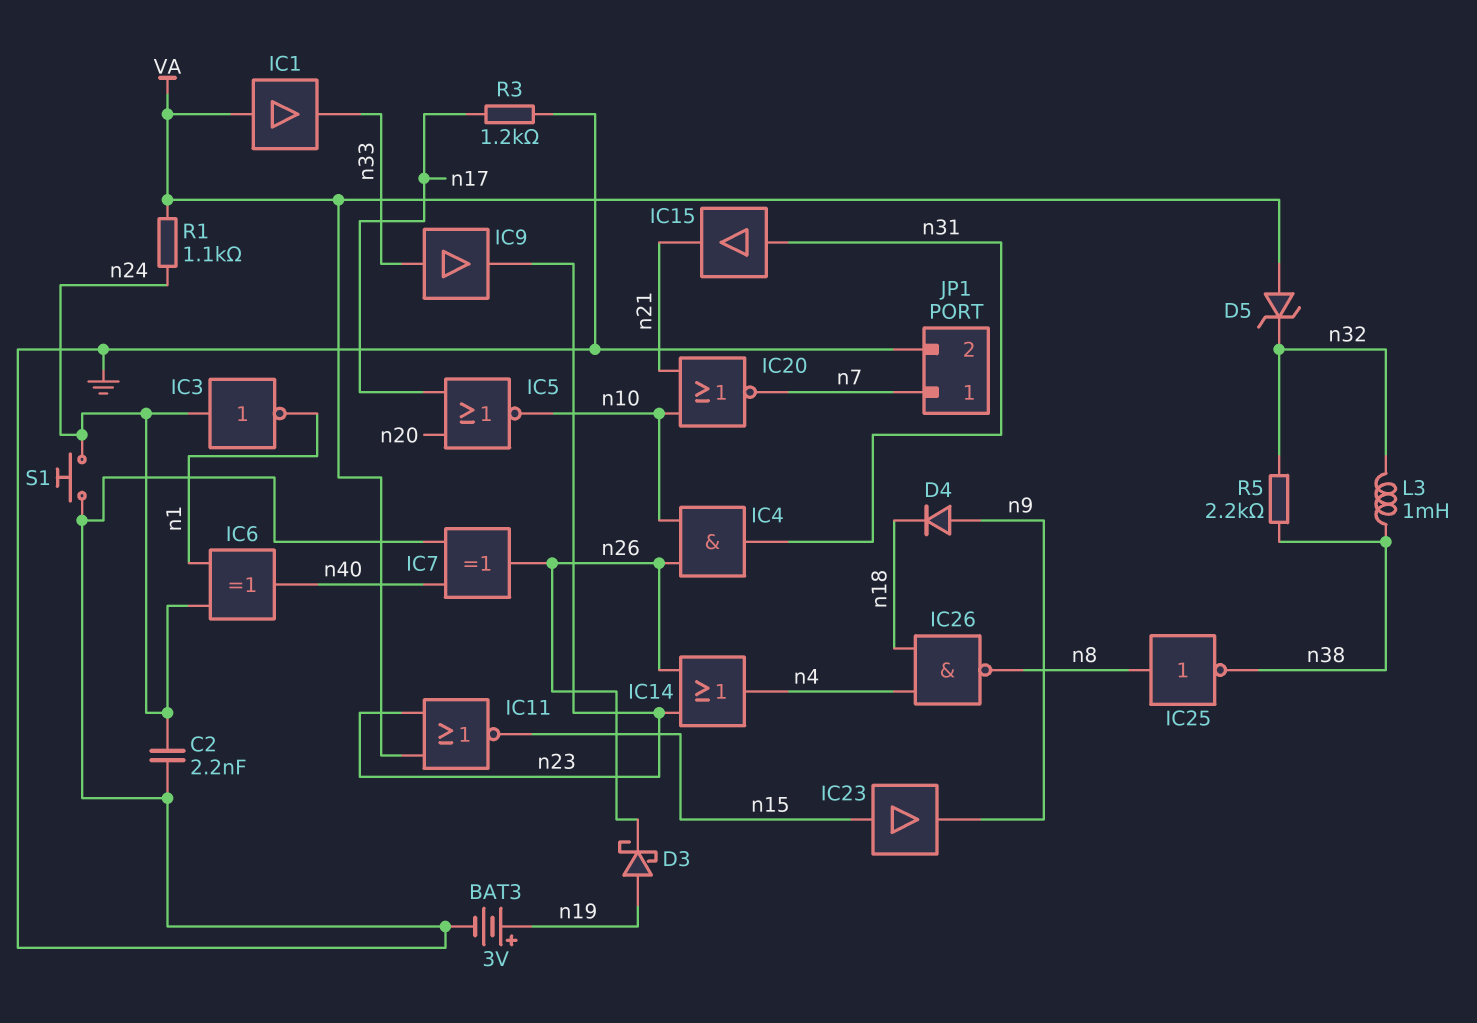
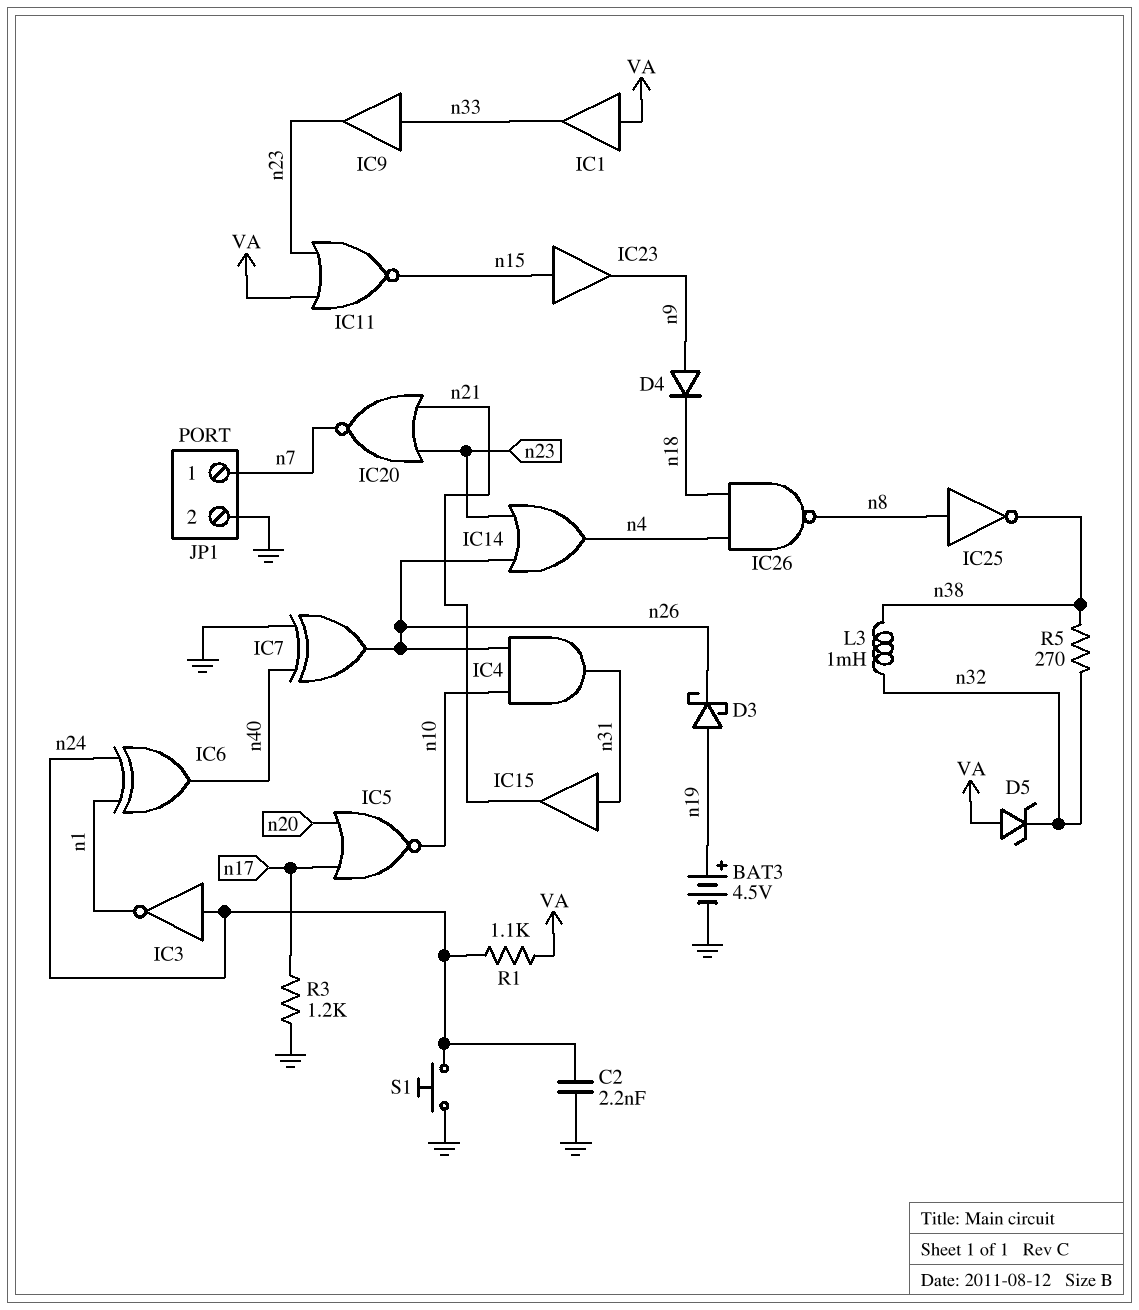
BAT3: 3V (plus n19, minus GND) -> 4.5V (plus n19, minus GND)
IC20: NOR (in n10, in n21, out n7) -> NOR (in n21, in n23, out n7)
R5: 2.2k (n32, n38) -> 270 (n32, n38)

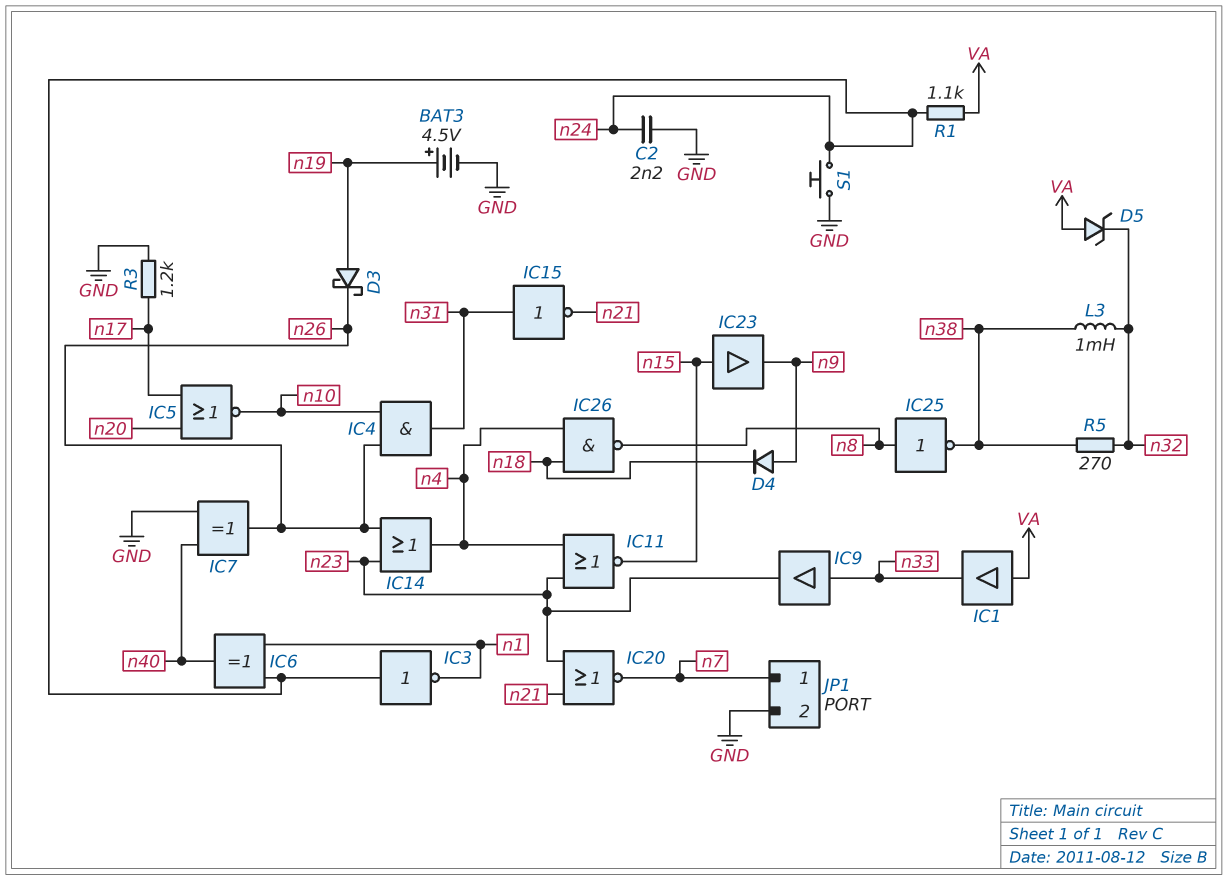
IC11: NOR (in VA, in n23, out n15) -> NOR (in n4, in n23, out n15)
IC15: buffer (in n31, out n21) -> NOT (in n31, out n21)

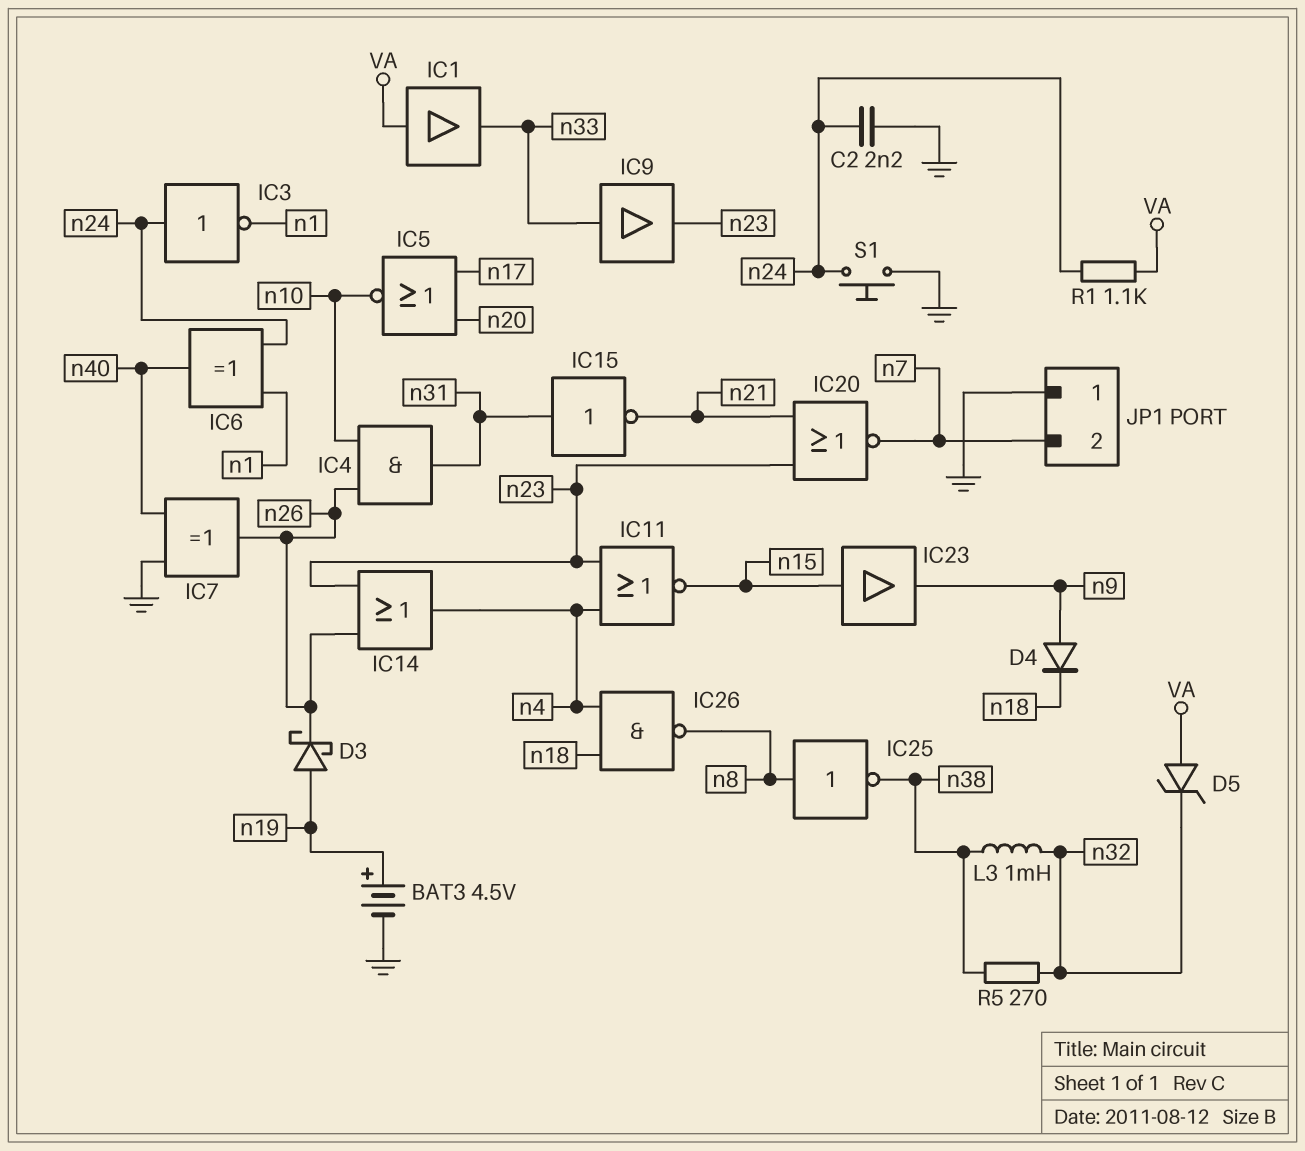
JP1 pin 1: n7 -> GND
JP1 pin 2: GND -> n7
R3: 1.2k (GND, n17) -> none

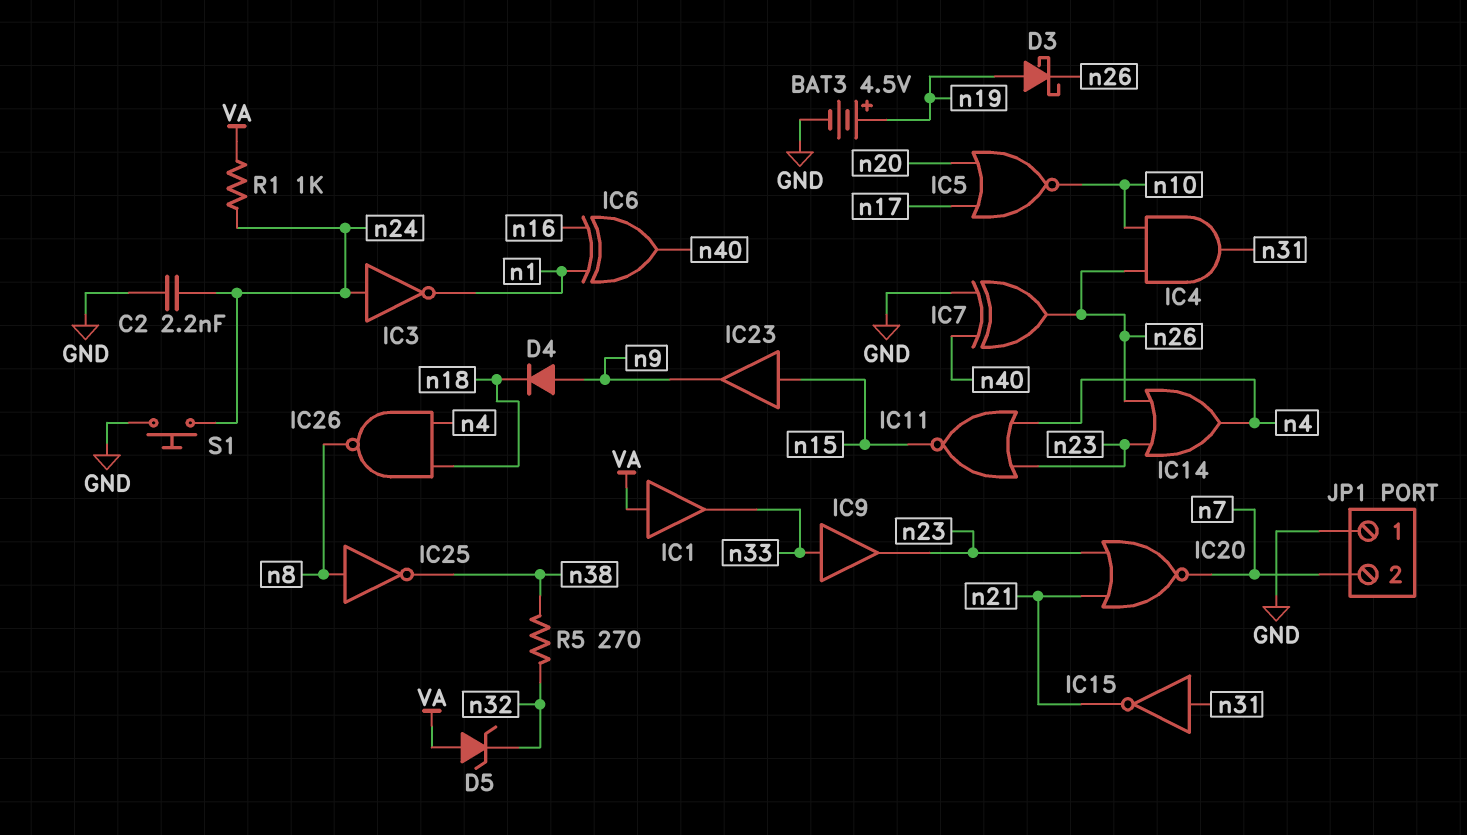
IC6: XOR (in n1, in n24, out n40) -> XOR (in n1, in n16, out n40)
L3: 1mH (n32, n38) -> none
R1: 1.1k (VA, n24) -> 1k (VA, n24)

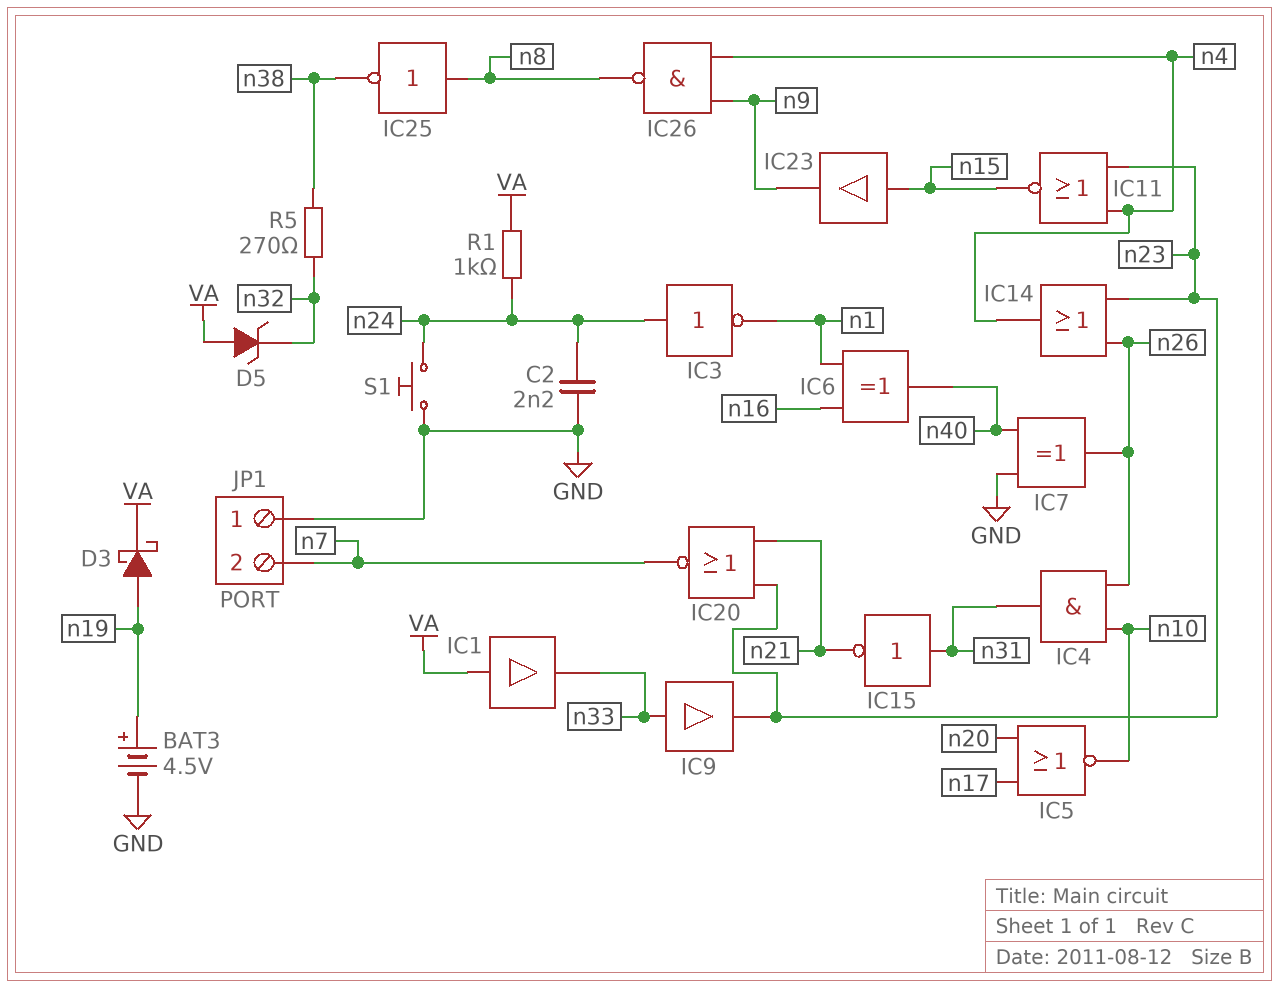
D3: schottky (A n19, K n26) -> schottky (A n19, K VA)
D4: diode (A n9, K n18) -> none
IC26: NAND (in n4, in n18, out n8) -> NAND (in n4, in n9, out n8)

